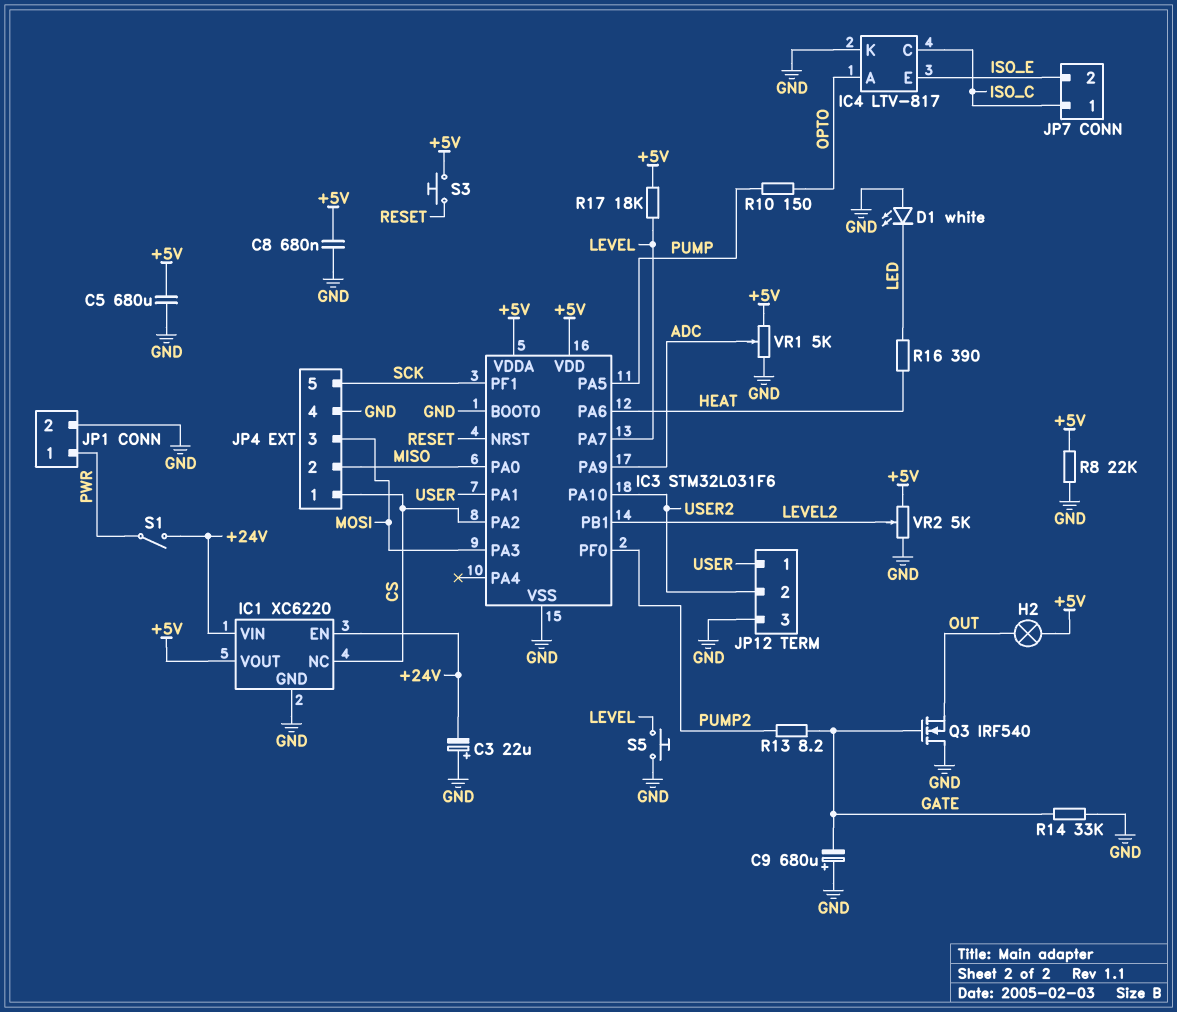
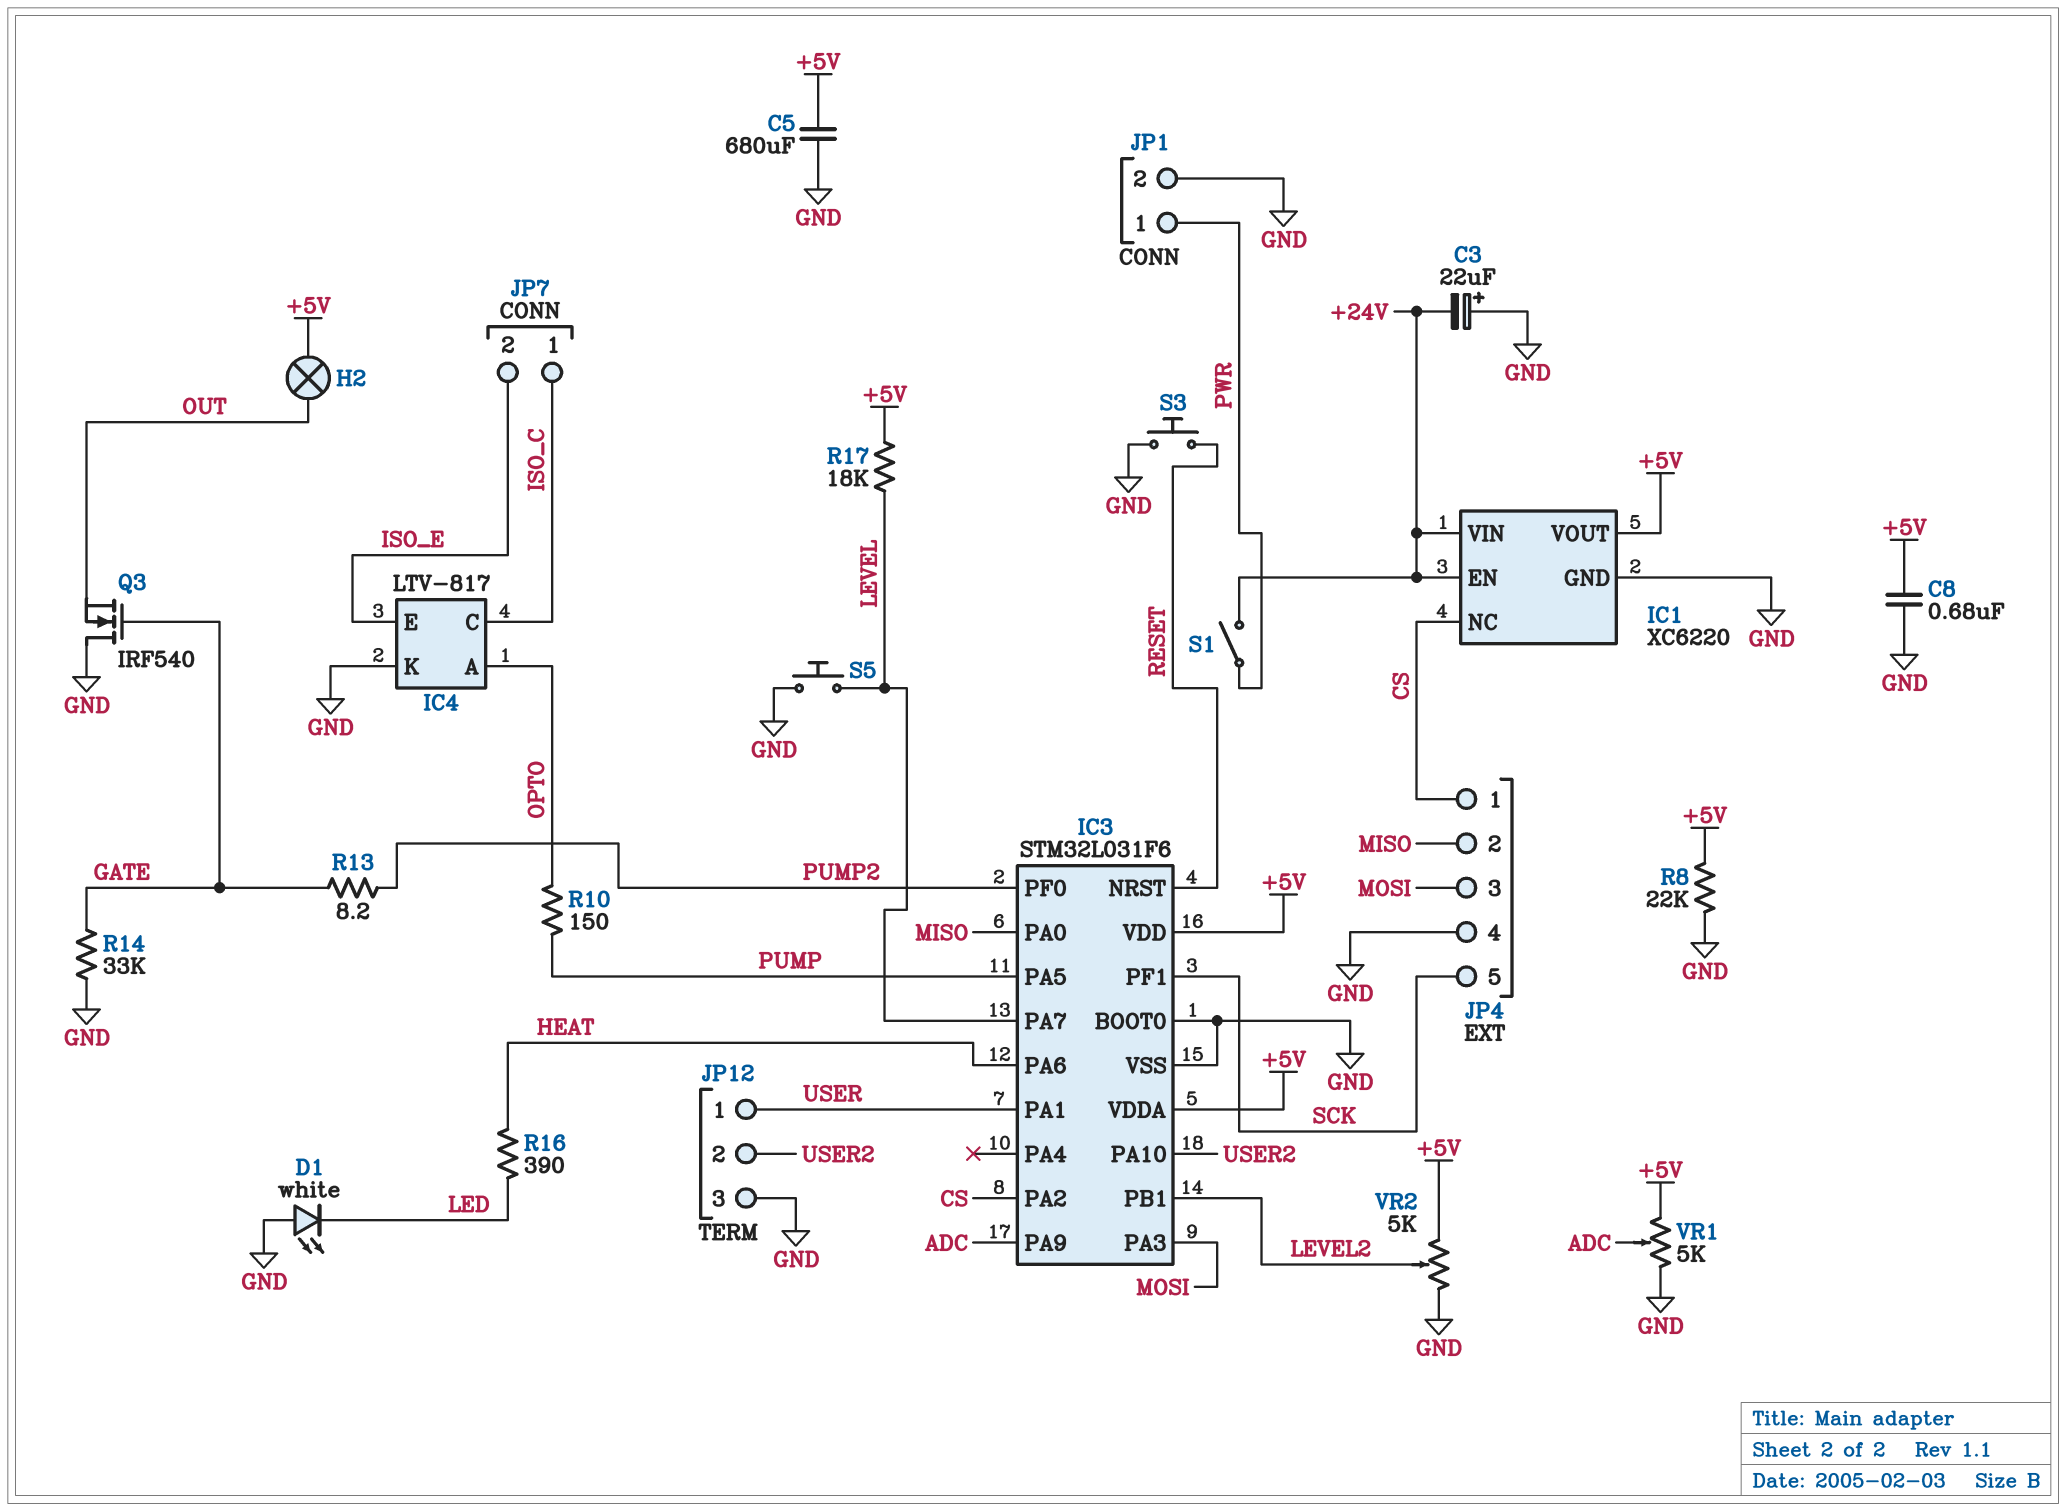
C9: 680uF (plus GND, minus GATE) -> none
S3: button (+5V, RESET) -> button (GND, RESET)

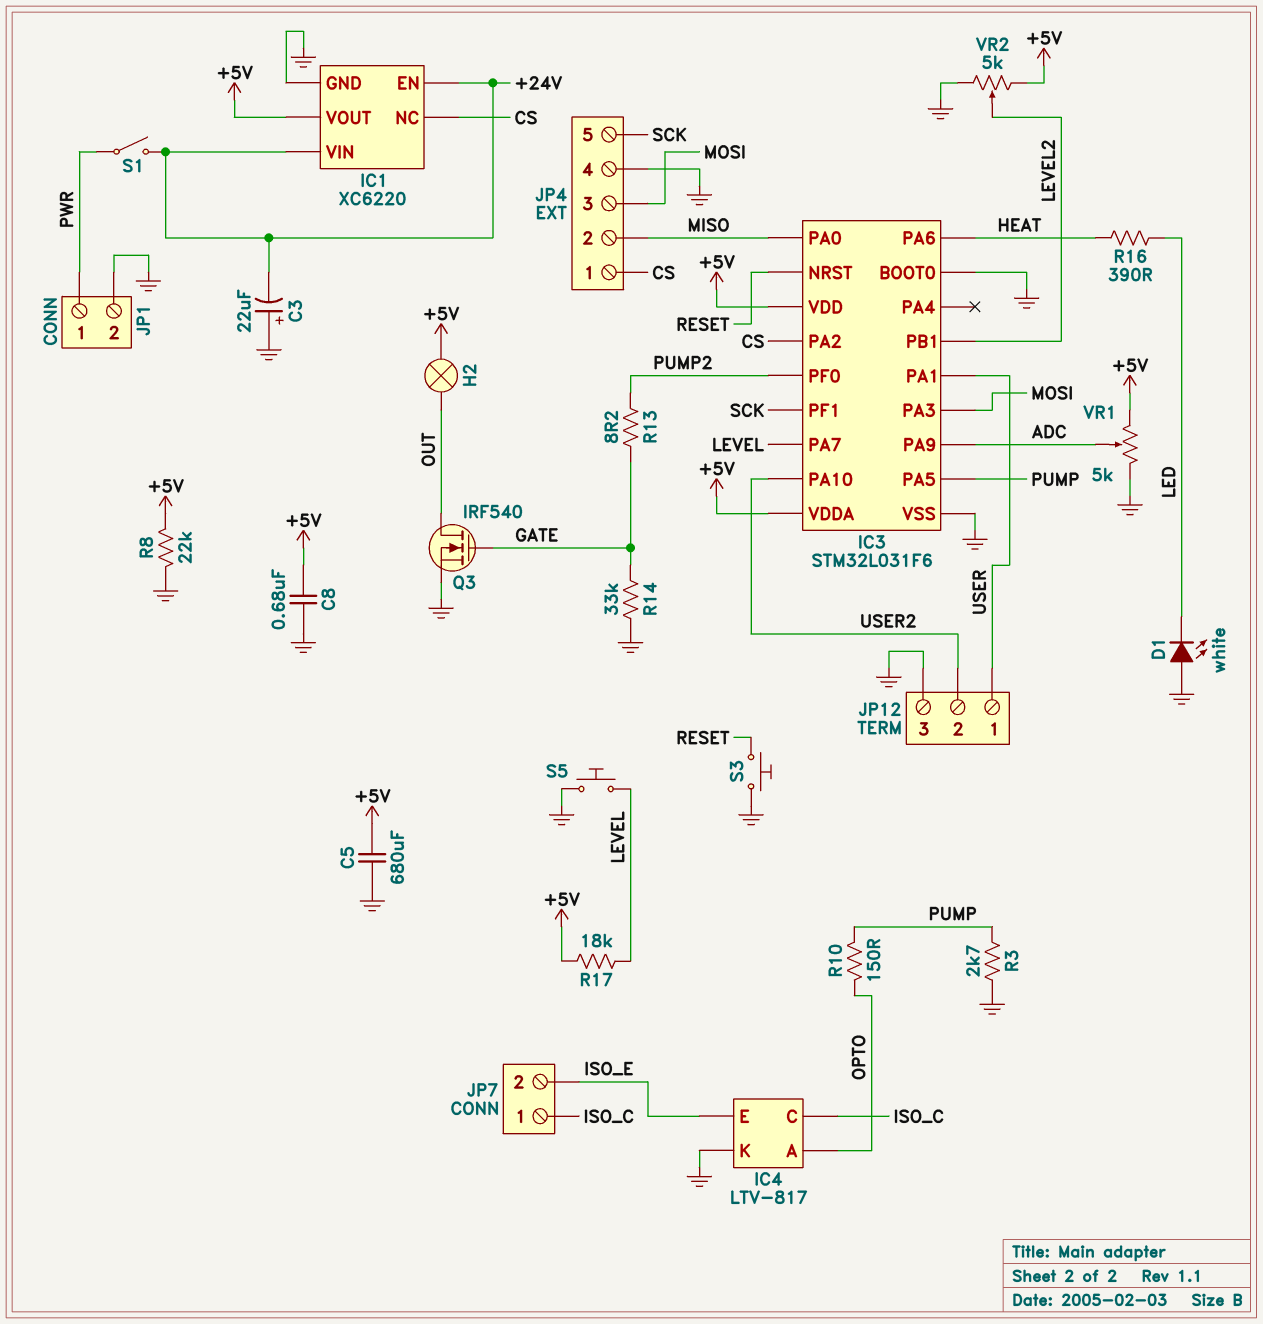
Q3: NMOS IRF540 (G GATE, D GND, S OUT) -> NMOS IRF540 (G GATE, D OUT, S GND)
R3: none -> 2.7k (GND, PUMP)

